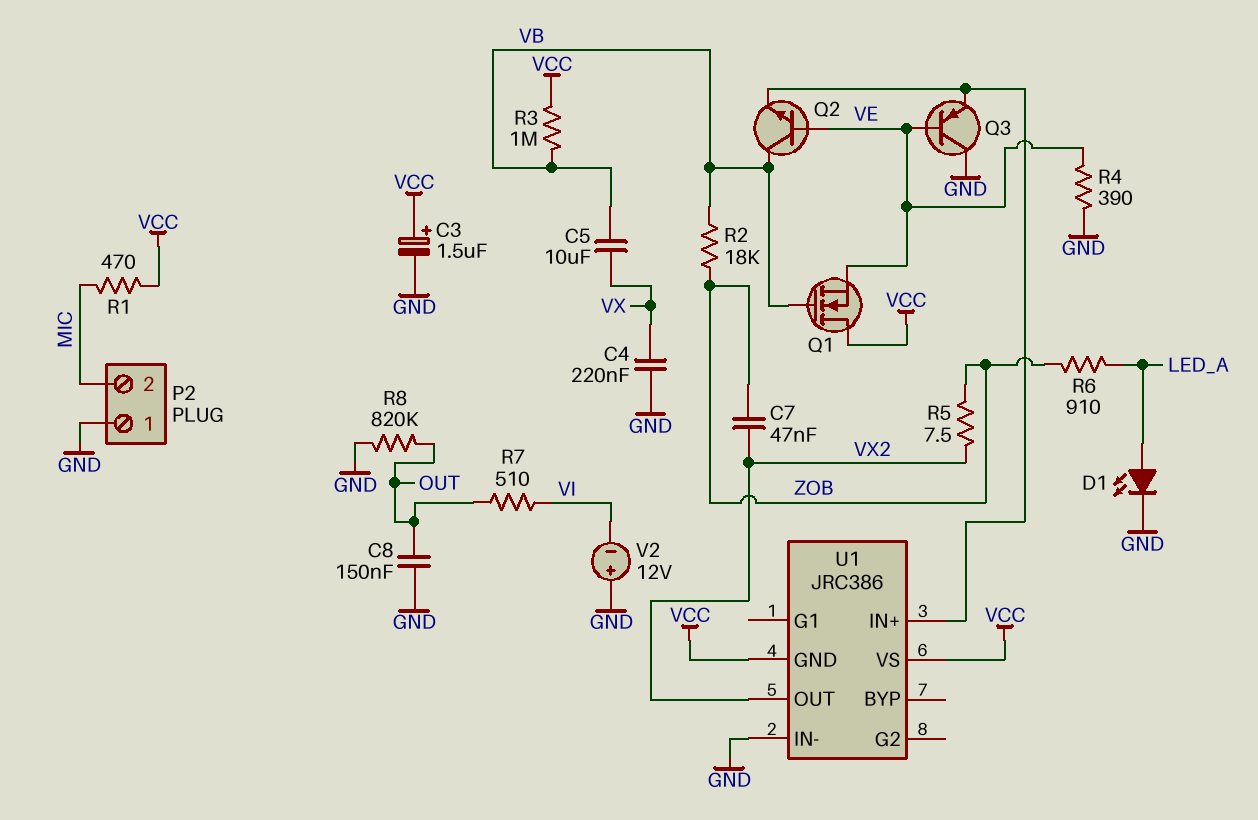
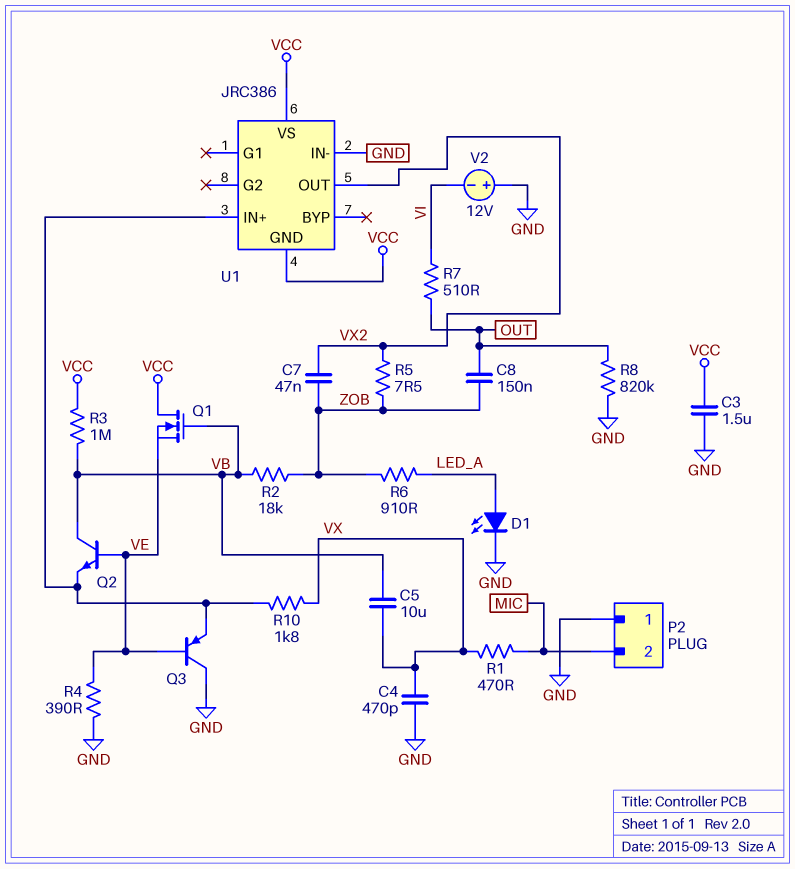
C3: 1.5uF (plus VCC, minus GND) -> 1.5uF (GND, VCC)
C4: 220nF (GND, VX) -> 470pF (GND, VX)
C8: 150nF (GND, OUT) -> 150nF (OUT, ZOB)
R1: 470 (MIC, VCC) -> 470 (MIC, VX)
R10: none -> 1.8k (U1/IN+, VX)

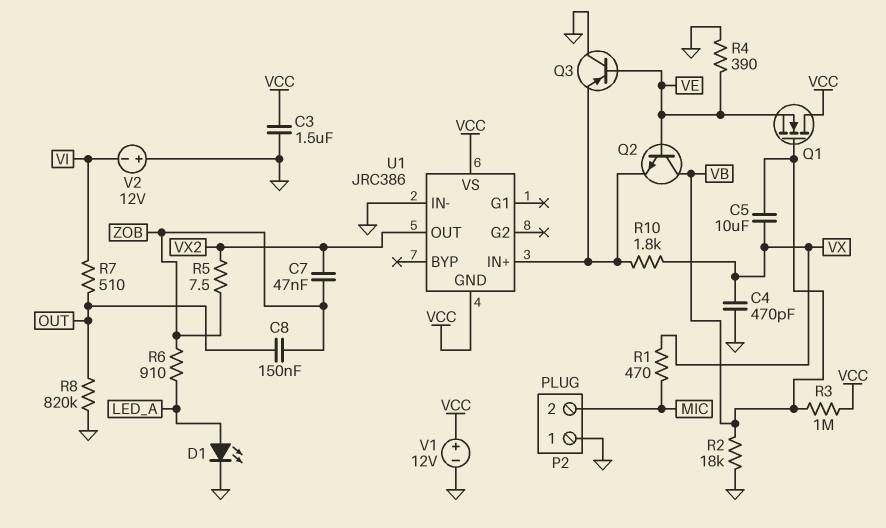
R2: 18k (VB, ZOB) -> 18k (GND, VB)
V1: none -> 12V (plus VCC, minus GND)

